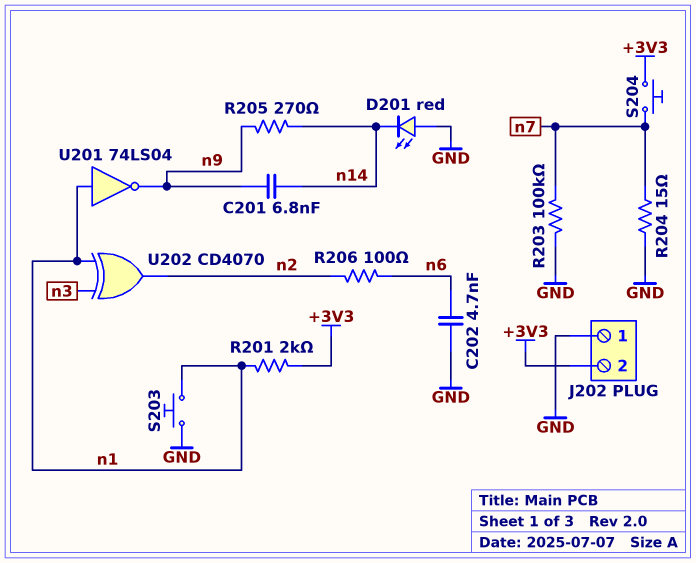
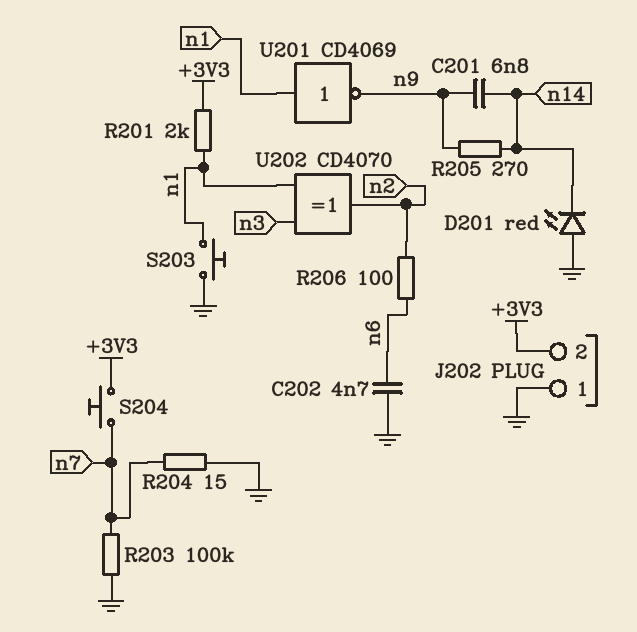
U201: NOT 74LS04 (in n1, out n9) -> NOT CD4069 (in n1, out n9)

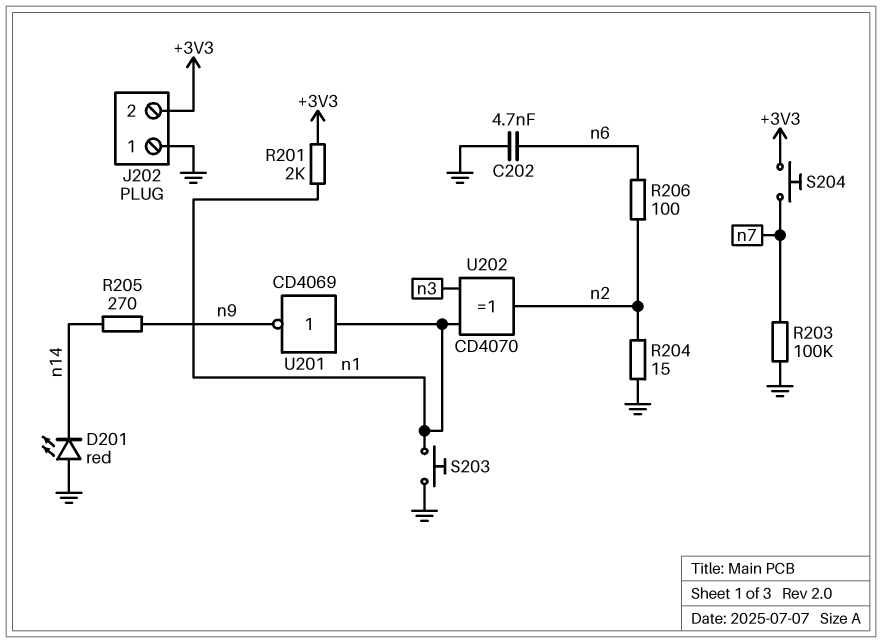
C201: 6.8nF (n9, n14) -> none
R204: 15 (GND, n7) -> 15 (GND, n2)

